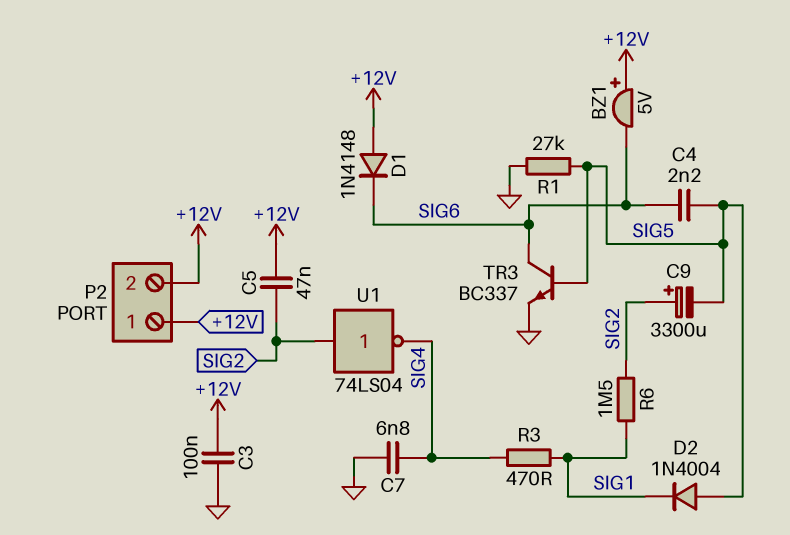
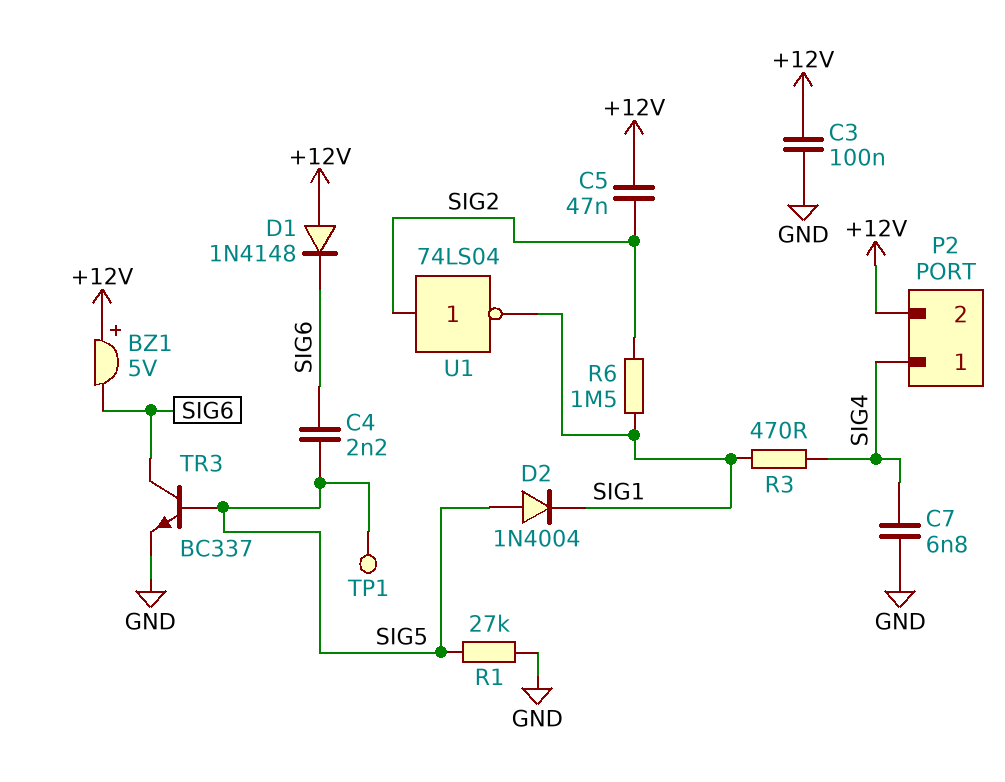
C9: 3300uF (plus SIG2, minus SIG5) -> none
P2 pin 1: +12V -> SIG4
TP1: none -> test point (SIG5)
U1: NOT 74LS04 (in SIG2, out SIG4) -> NOT 74LS04 (in SIG2, out SIG1)

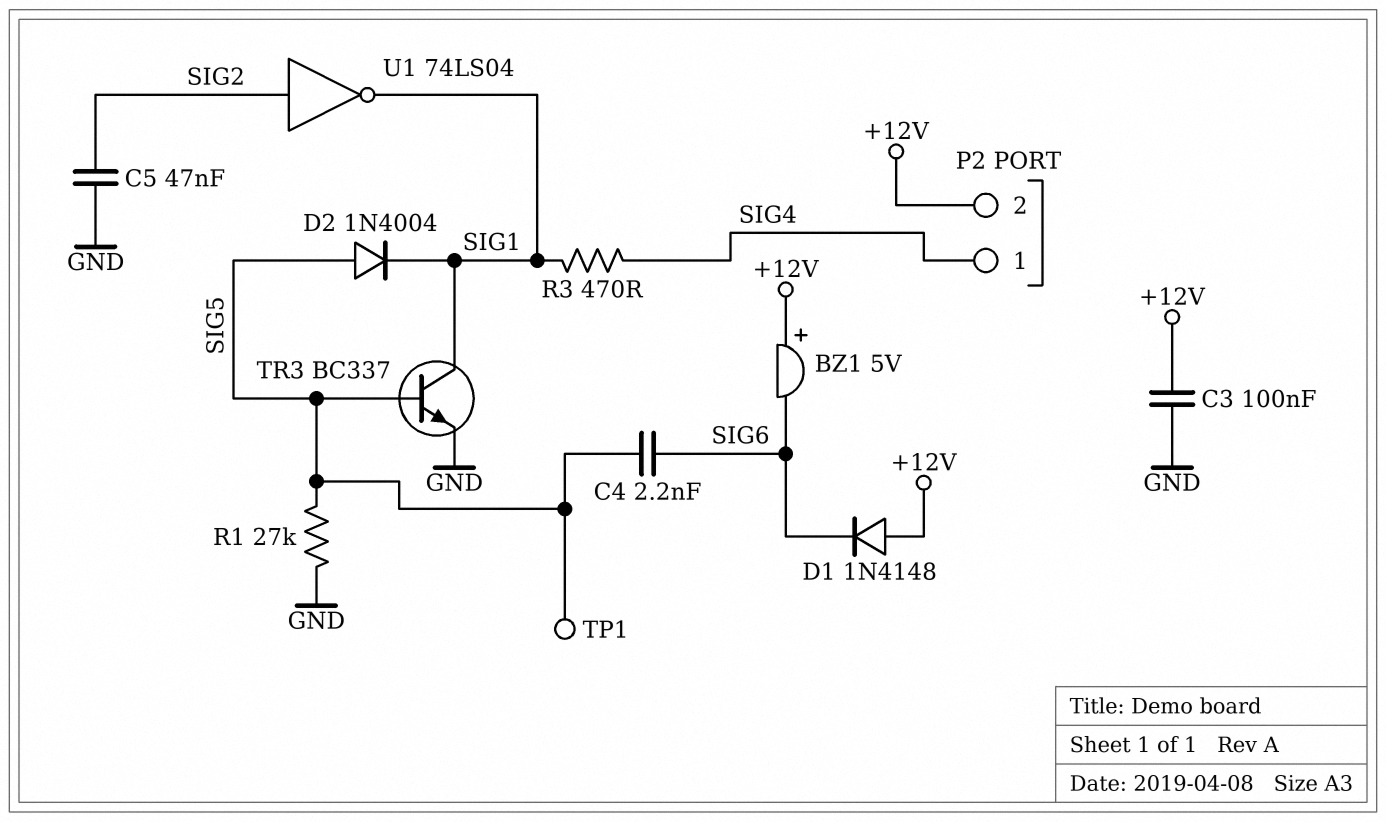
C5: 47nF (+12V, SIG2) -> 47nF (GND, SIG2)
C7: 6.8nF (GND, SIG4) -> none
R6: 1.5M (SIG1, SIG2) -> none
TR3: NPN BC337 (B SIG5, C SIG6, E GND) -> NPN BC337 (B SIG5, C SIG1, E GND)

